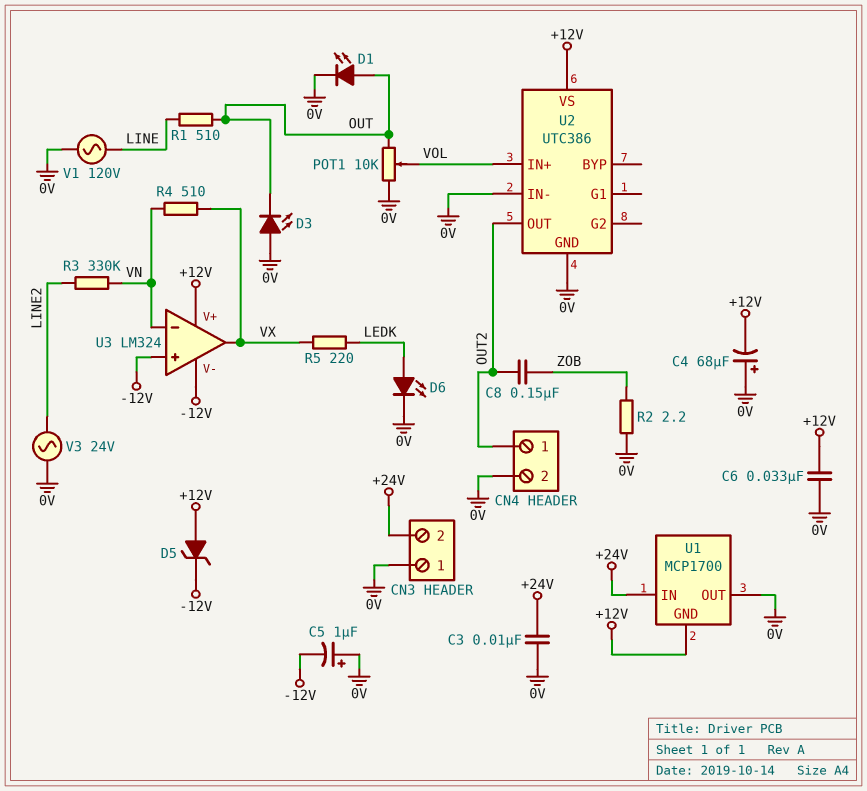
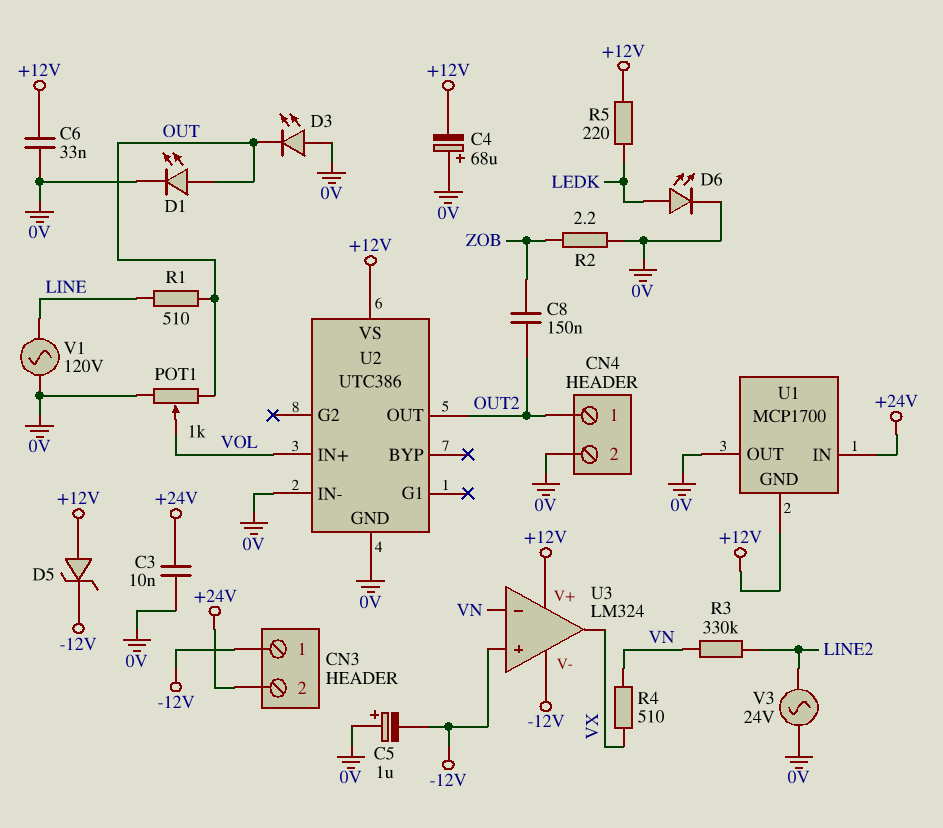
CN3 pin 1: 0V -> -12V
POT1: 10k (0V, OUT, wiper VOL) -> 1k (0V, OUT, wiper VOL)
R5: 220 (LEDK, VX) -> 220 (+12V, LEDK)

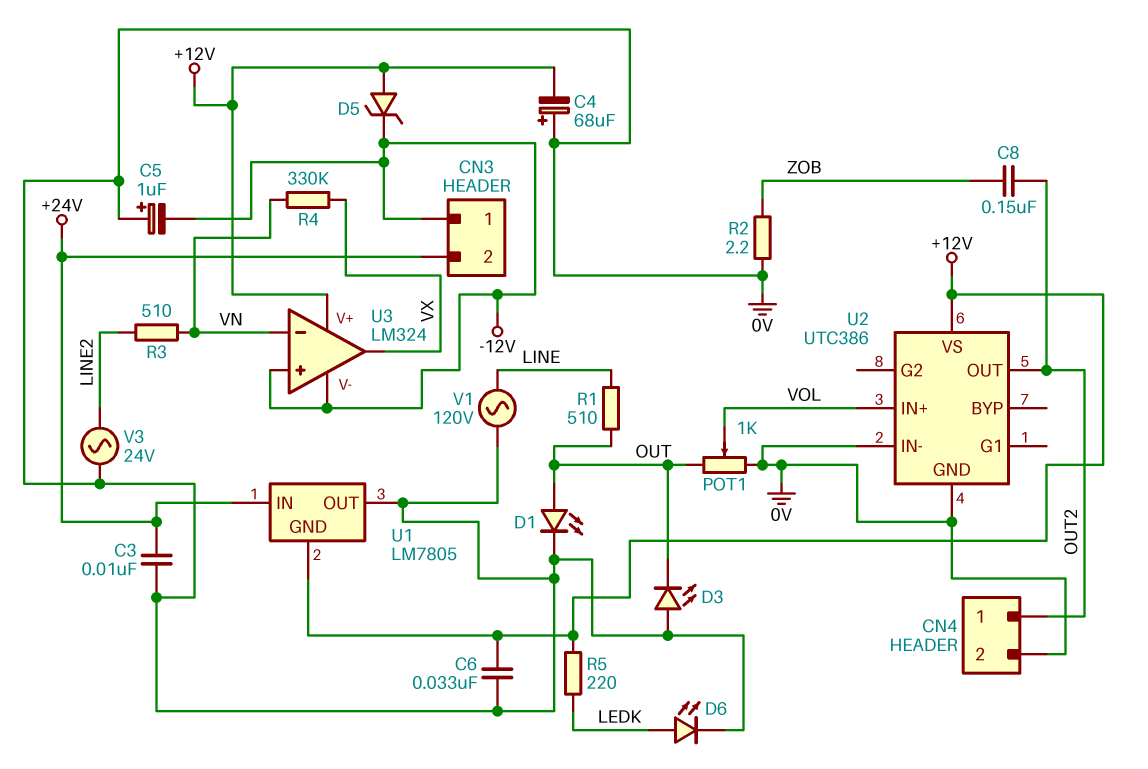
R3: 330k (LINE2, VN) -> 510 (LINE2, VN)
R4: 510 (VN, VX) -> 330k (VN, VX)
U1: MCP1700 -> LM7805

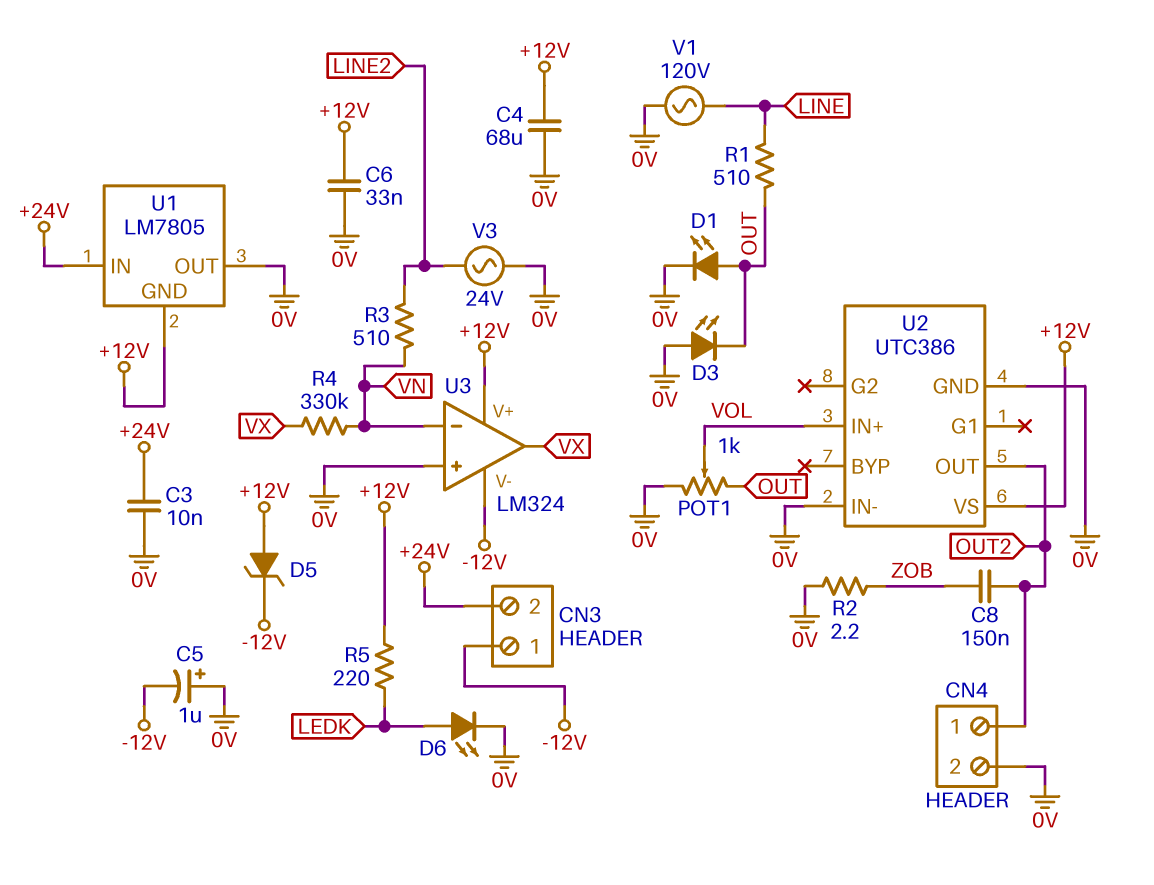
C4: 68uF (plus 0V, minus +12V) -> 68uF (+12V, 0V)
U3 pin in+: -12V -> 0V

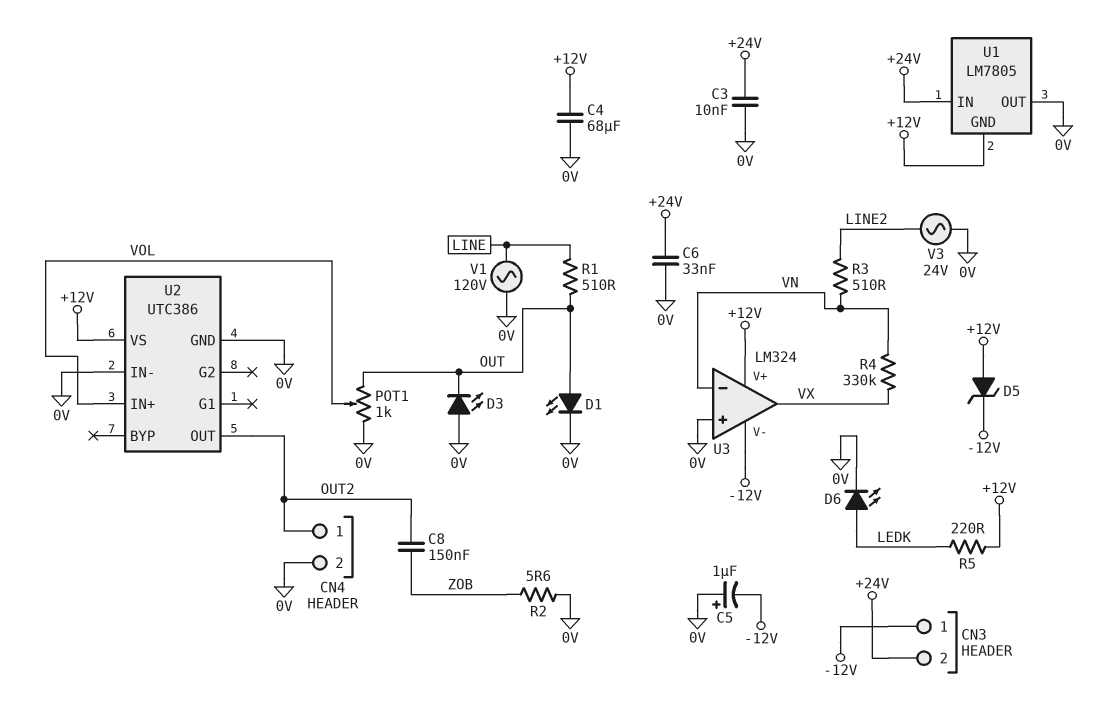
C6: 33nF (+12V, 0V) -> 33nF (+24V, 0V)
R2: 2.2 (0V, ZOB) -> 5.6 (0V, ZOB)

